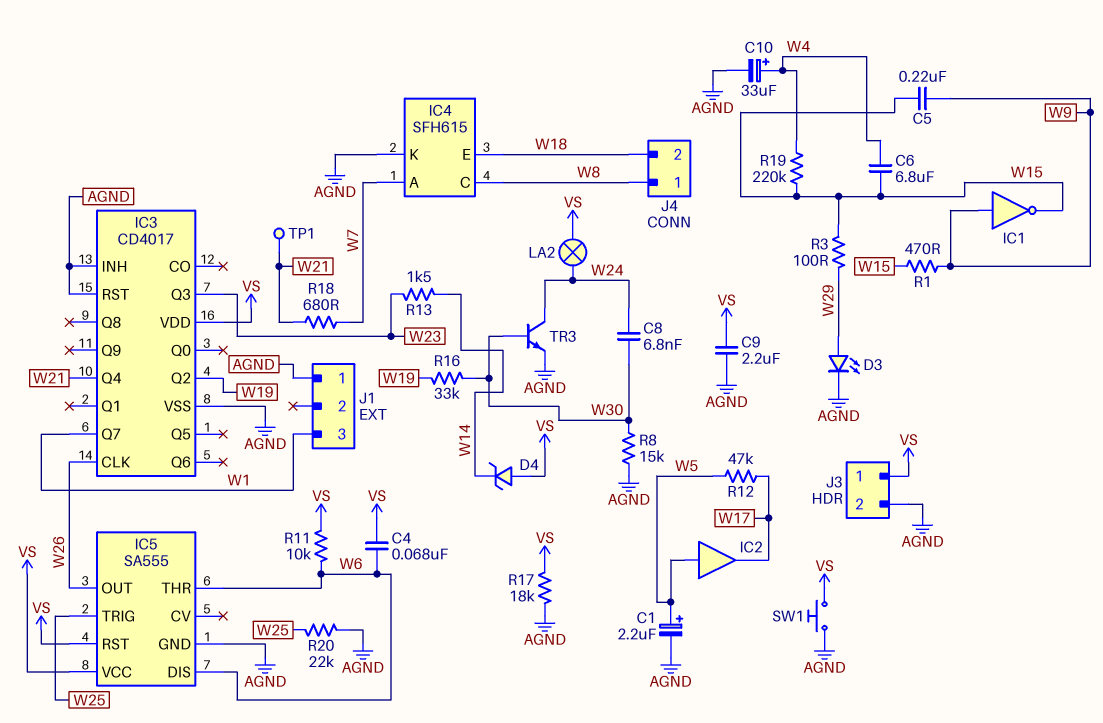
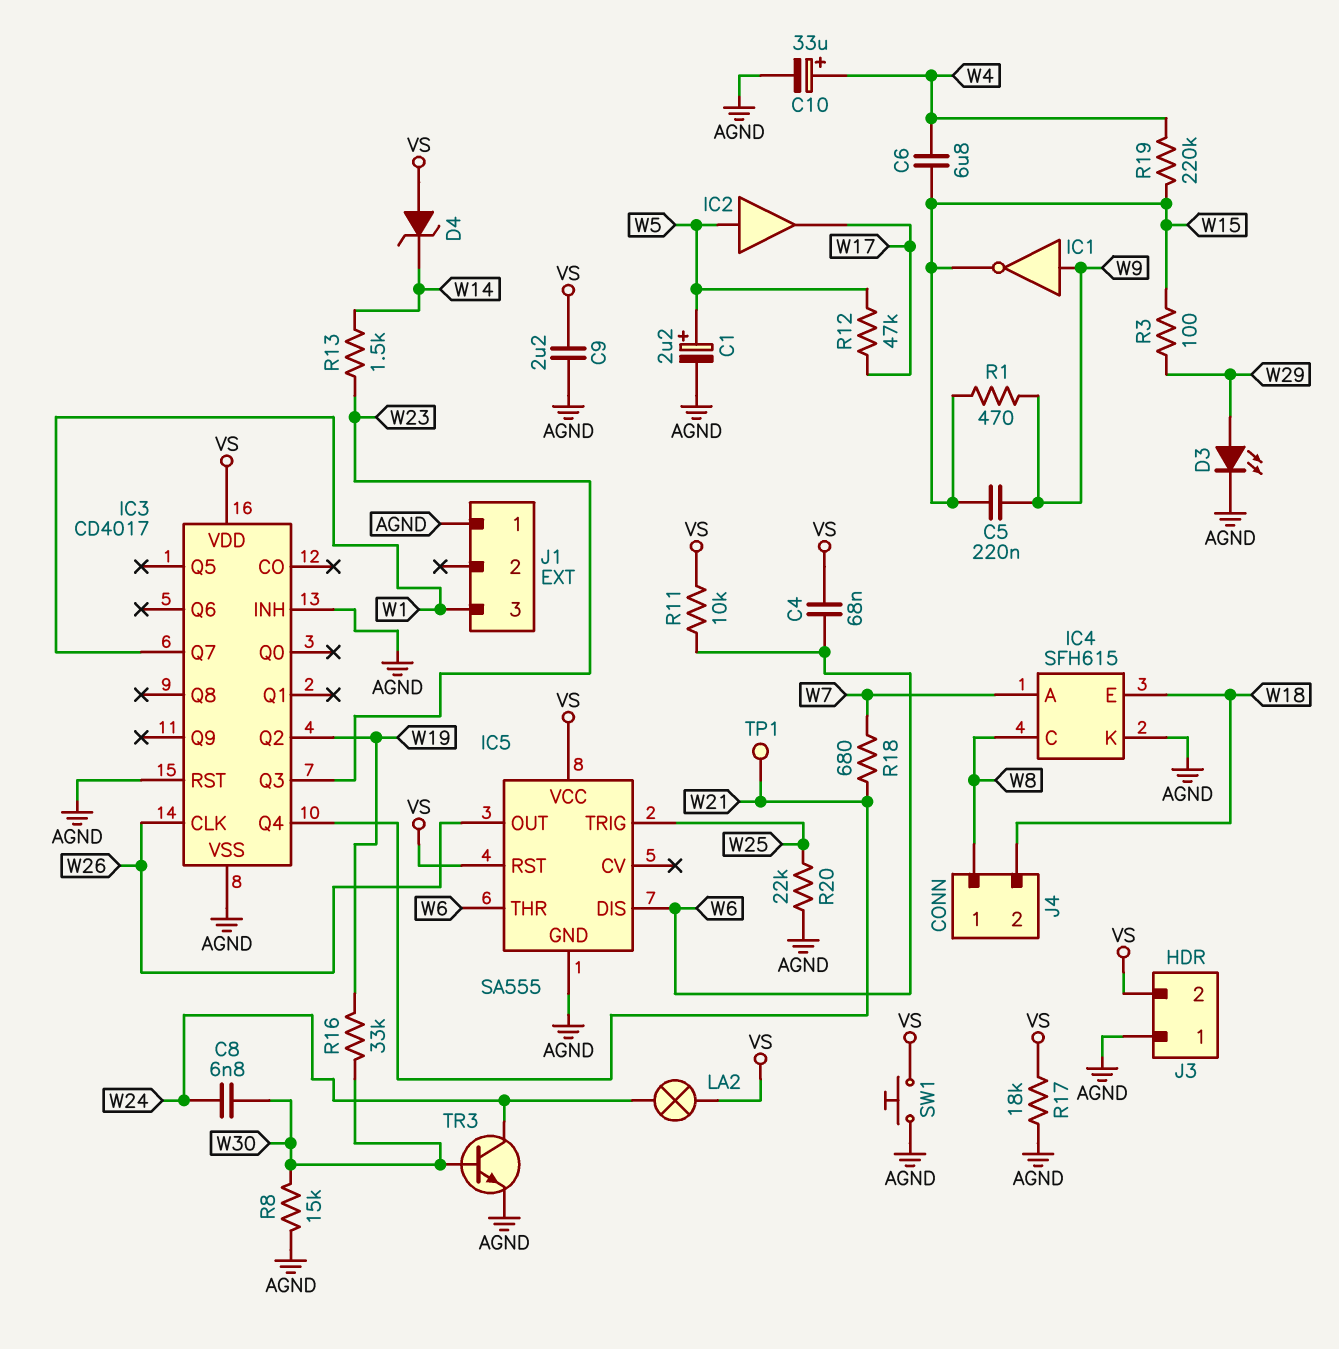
J3 pin 1: VS -> AGND
J3 pin 2: AGND -> VS

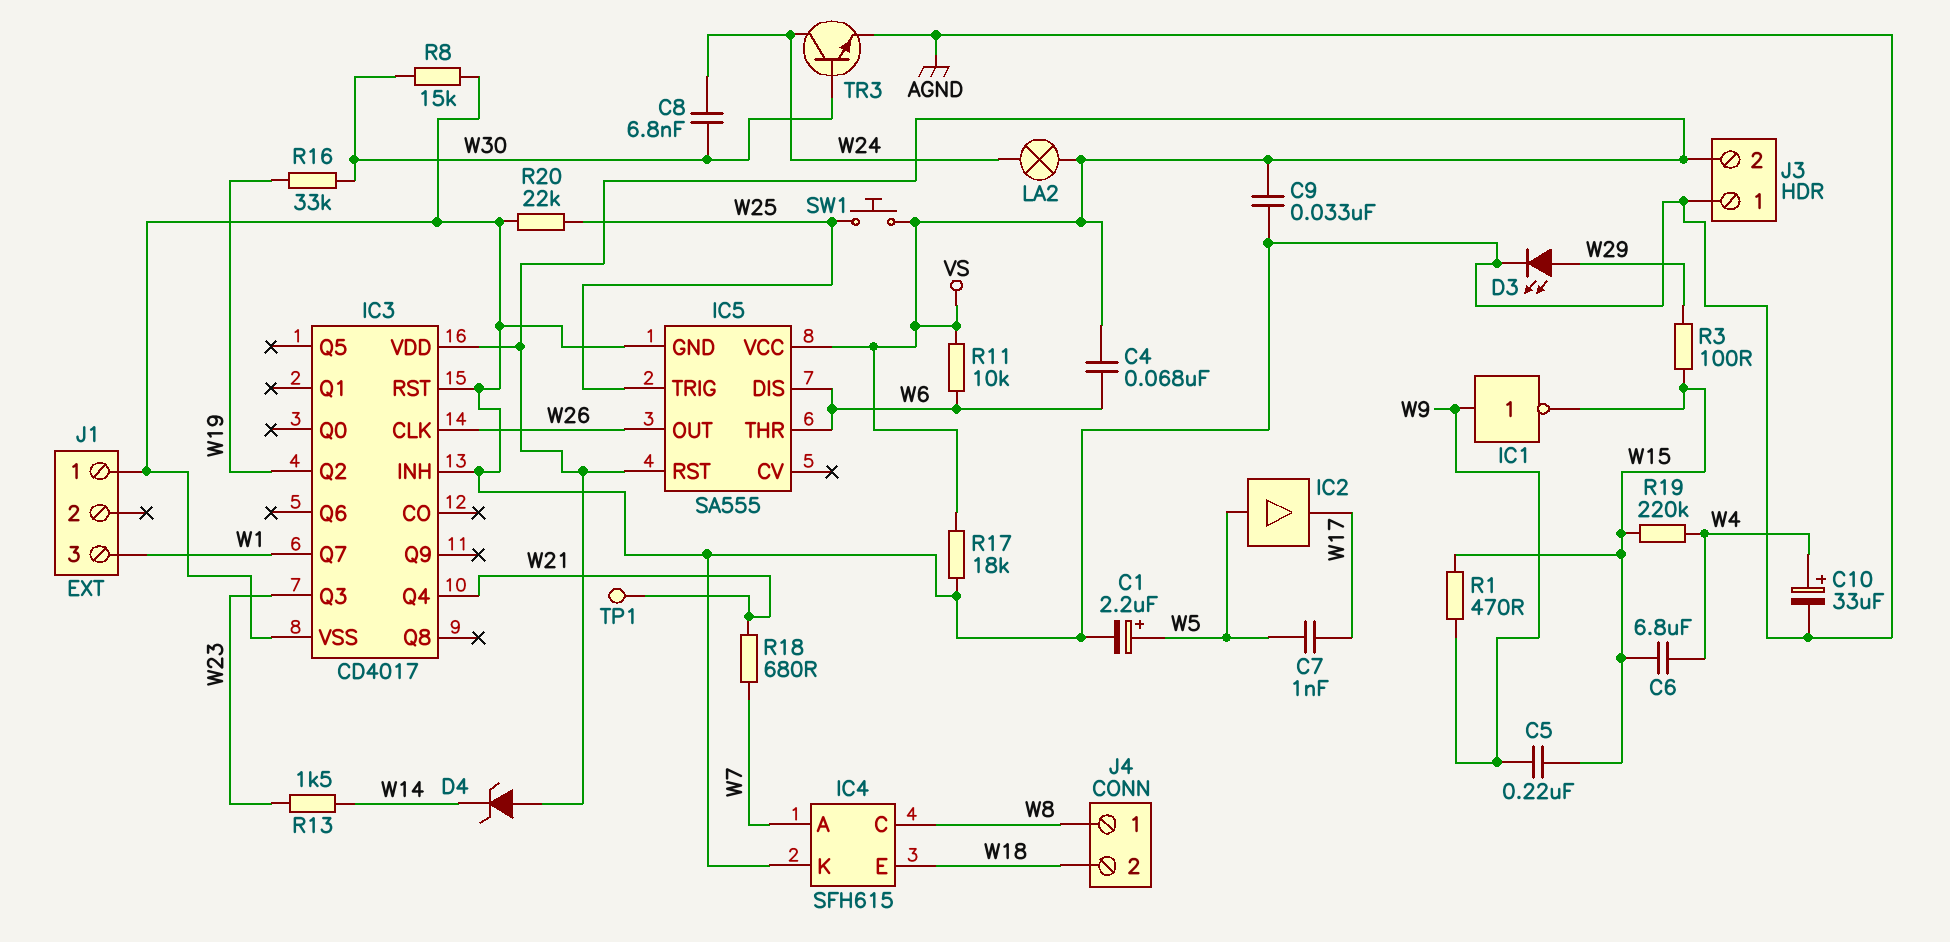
C7: none -> 1nF (W5, W17)
C9: 2.2uF (AGND, VS) -> 33nF (AGND, VS)
R12: 47k (W5, W17) -> none
SW1: button (AGND, VS) -> button (VS, W25)

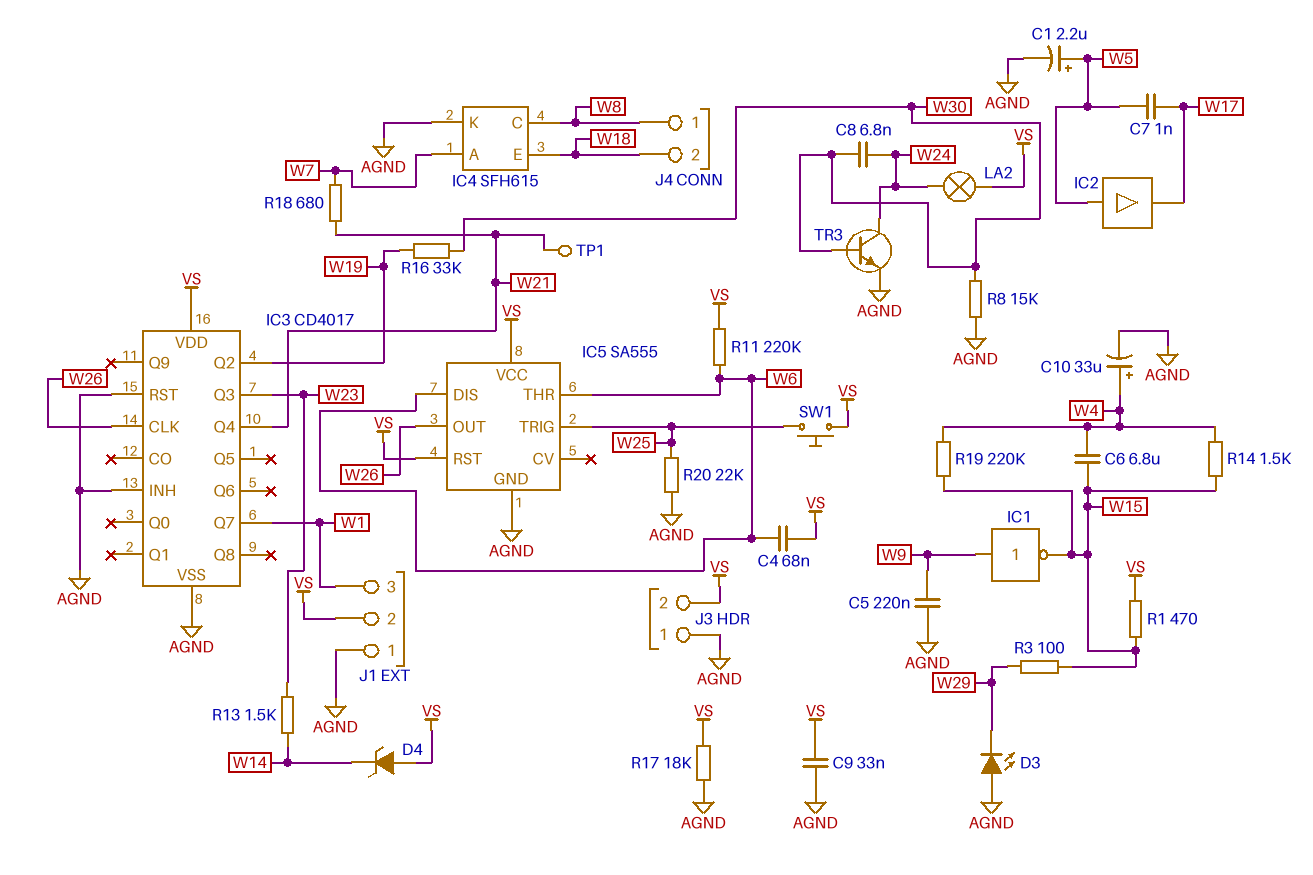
C5: 220nF (W9, W15) -> 220nF (AGND, W9)
D3: LED (A W29, K AGND) -> LED (A AGND, K W29)
J1 pin 2: none -> VS
R1: 470 (W9, W15) -> 470 (VS, W15)
R11: 10k (VS, W6) -> 220k (VS, W6)
R14: none -> 1.5k (W4, W15)

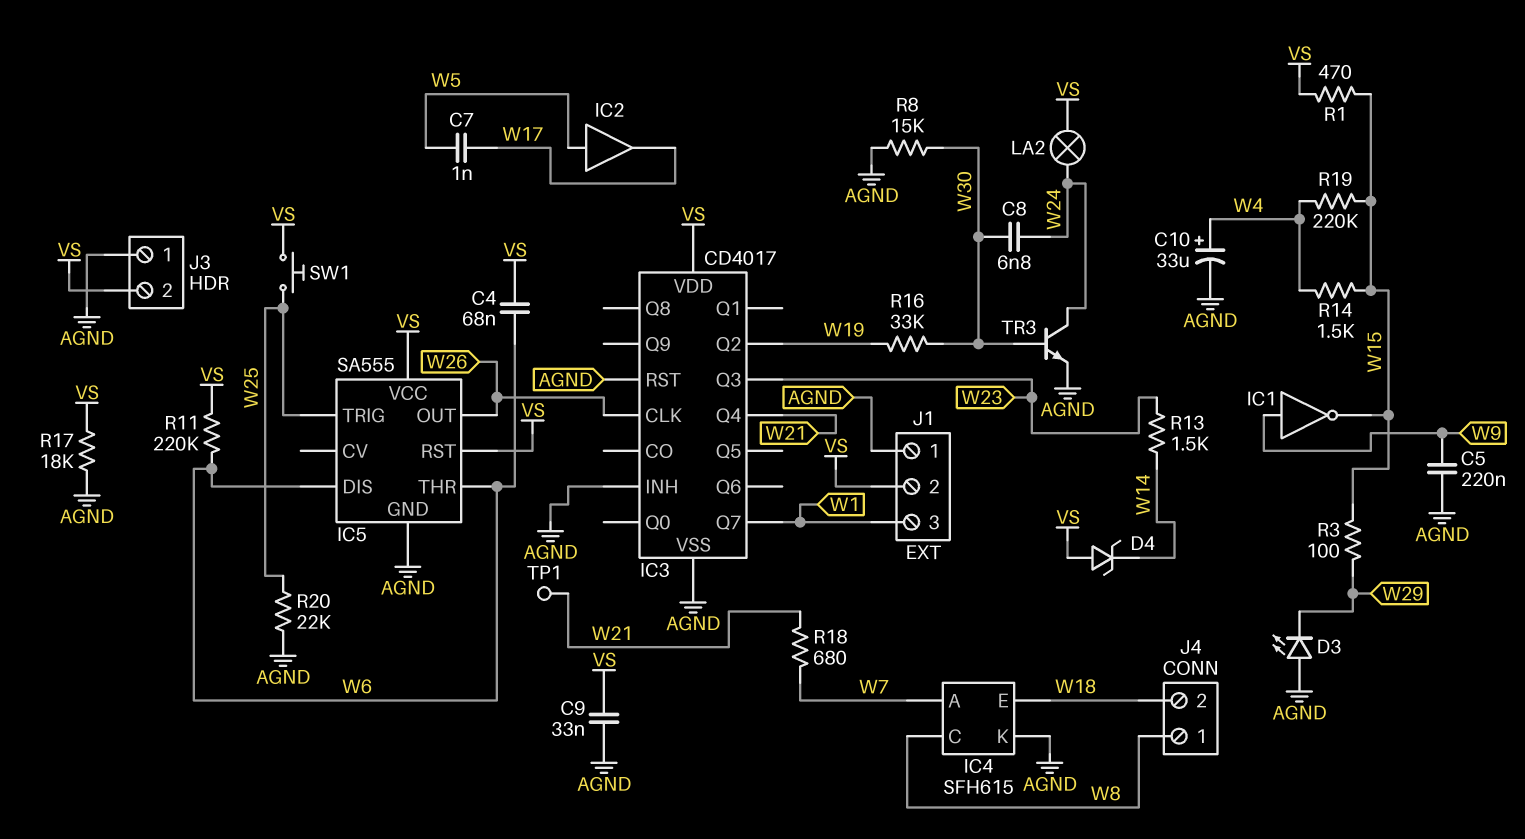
C1: 2.2uF (plus W5, minus AGND) -> none
C6: 6.8uF (W4, W15) -> none

